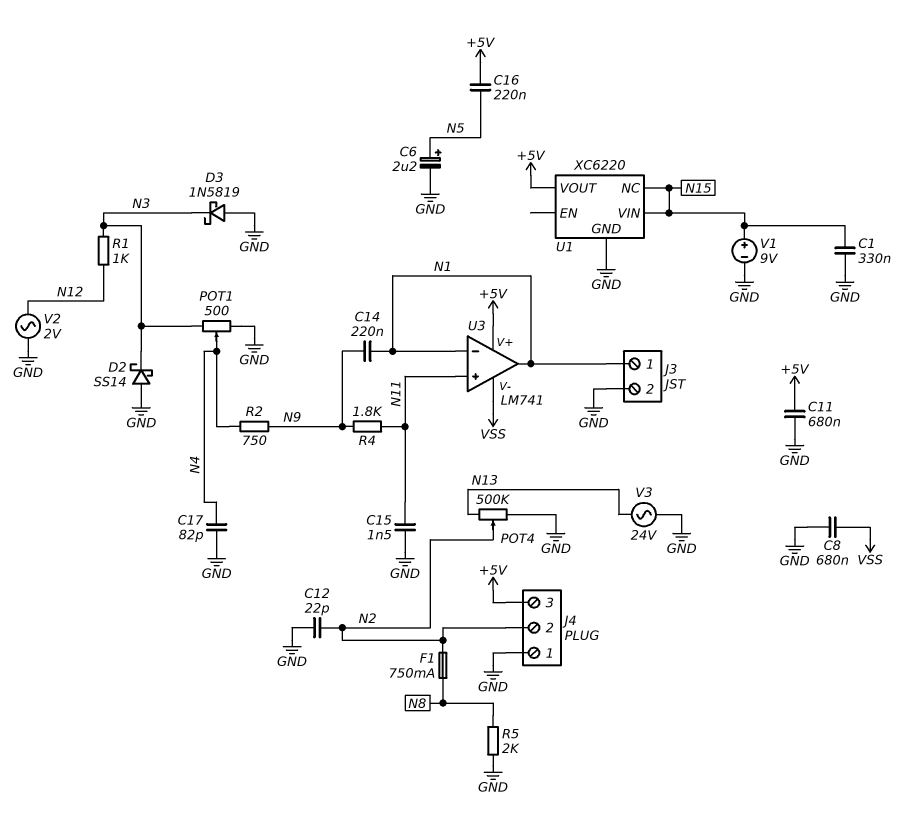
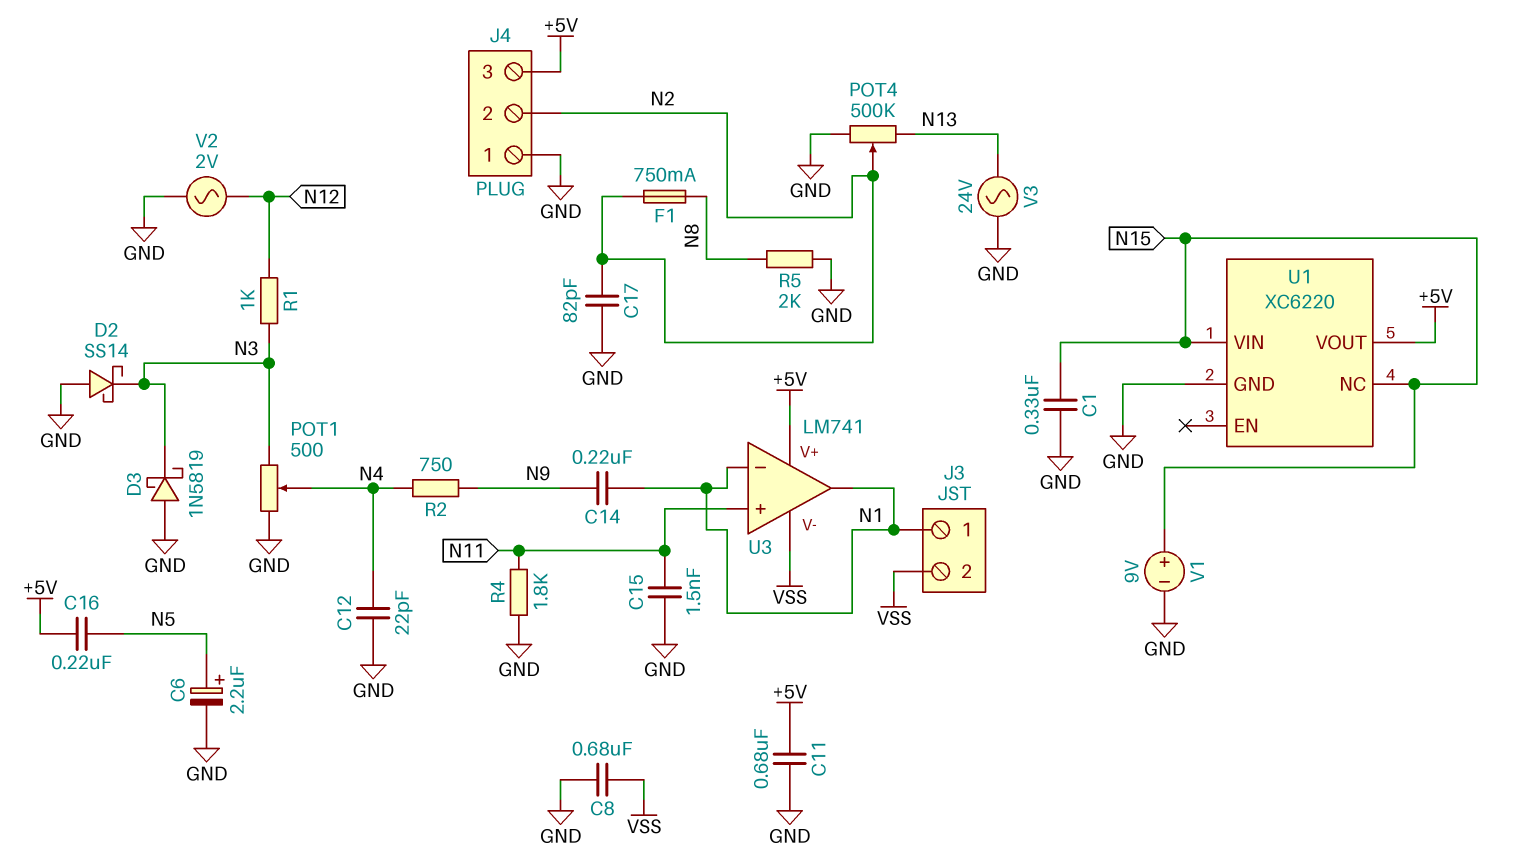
C12: 22pF (GND, N2) -> 22pF (GND, N4)
C17: 82pF (GND, N4) -> 82pF (GND, N2)
J3 pin 2: GND -> VSS
R4: 1.8k (N9, N11) -> 1.8k (GND, N11)

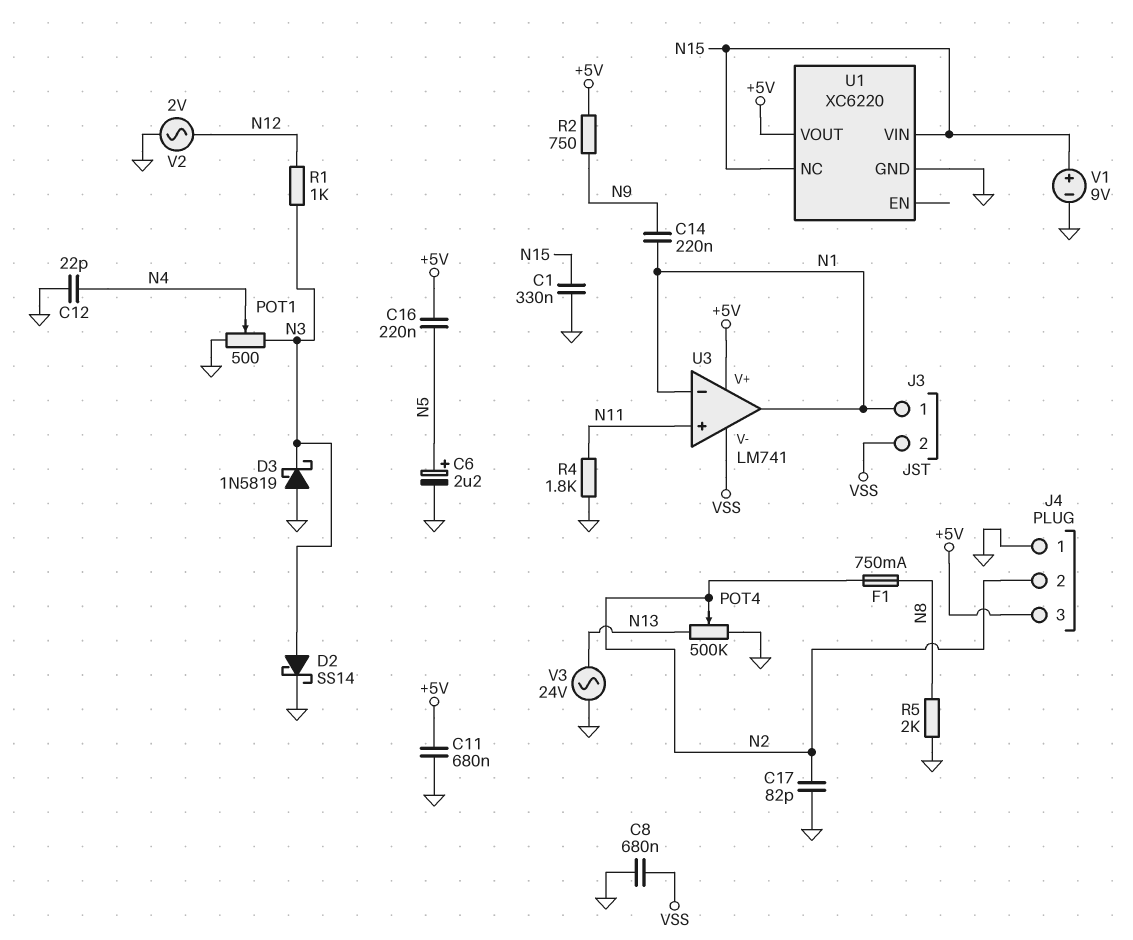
C15: 1.5nF (GND, N11) -> none
D2: schottky SS14 (A GND, K N3) -> schottky SS14 (A N3, K GND)
R2: 750 (N4, N9) -> 750 (+5V, N9)

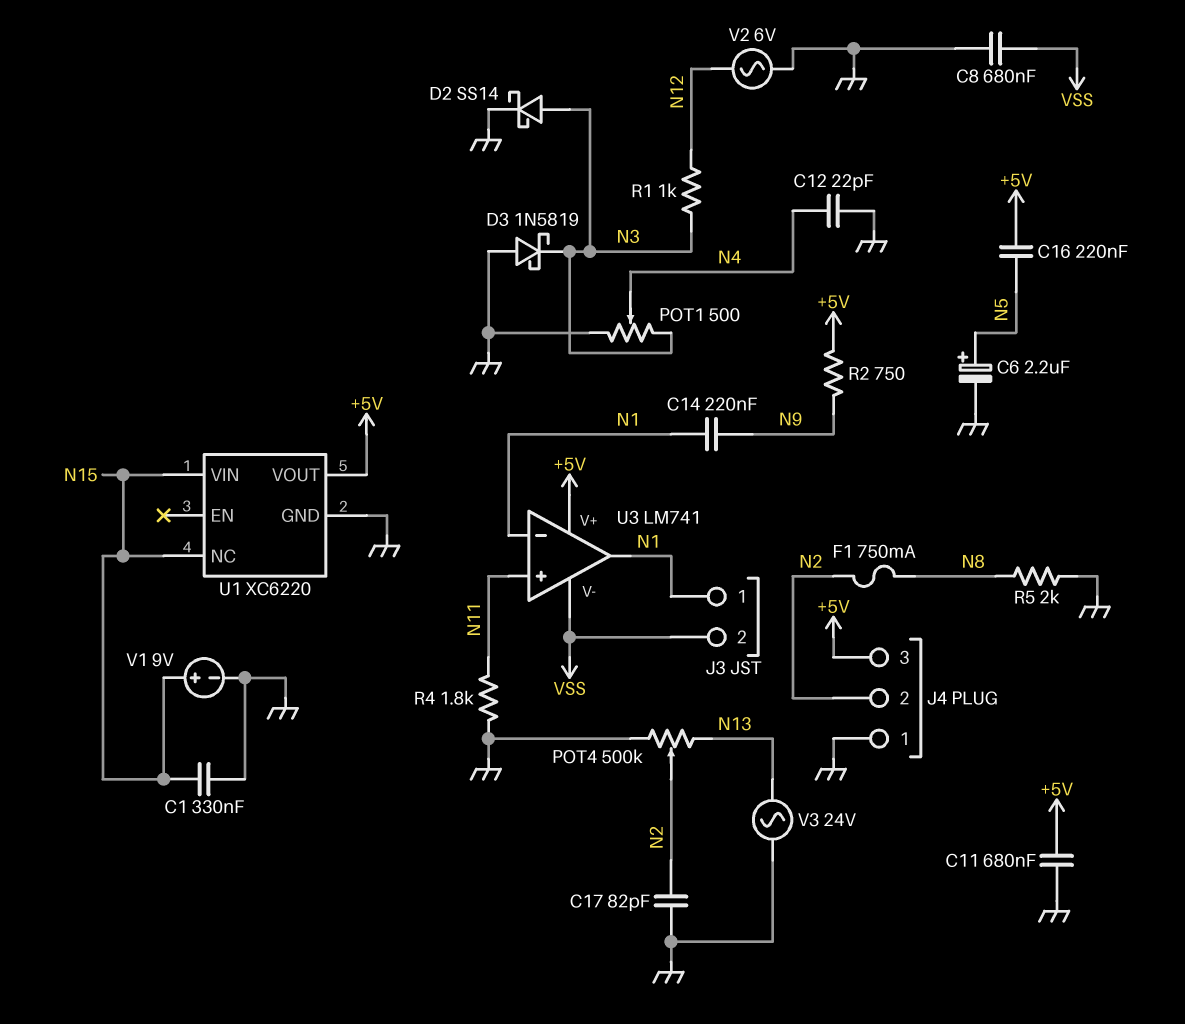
V2: AC 2V (GND, N12) -> AC 6V (GND, N12)

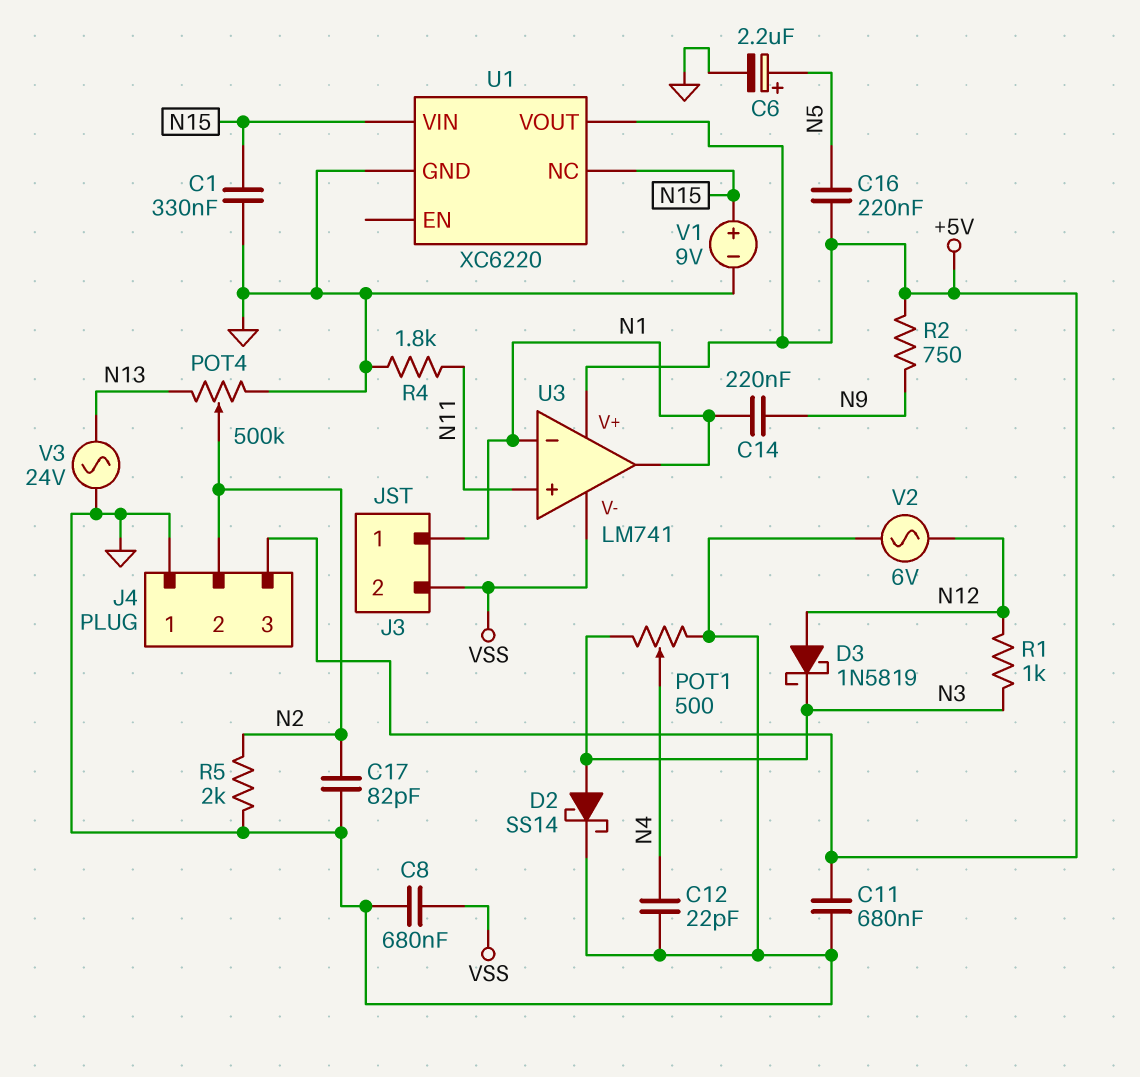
D3: schottky 1N5819 (A GND, K N3) -> schottky 1N5819 (A N12, K N3)
F1: 750mA (N2, N8) -> none
R5: 2k (GND, N8) -> 2k (GND, N2)

